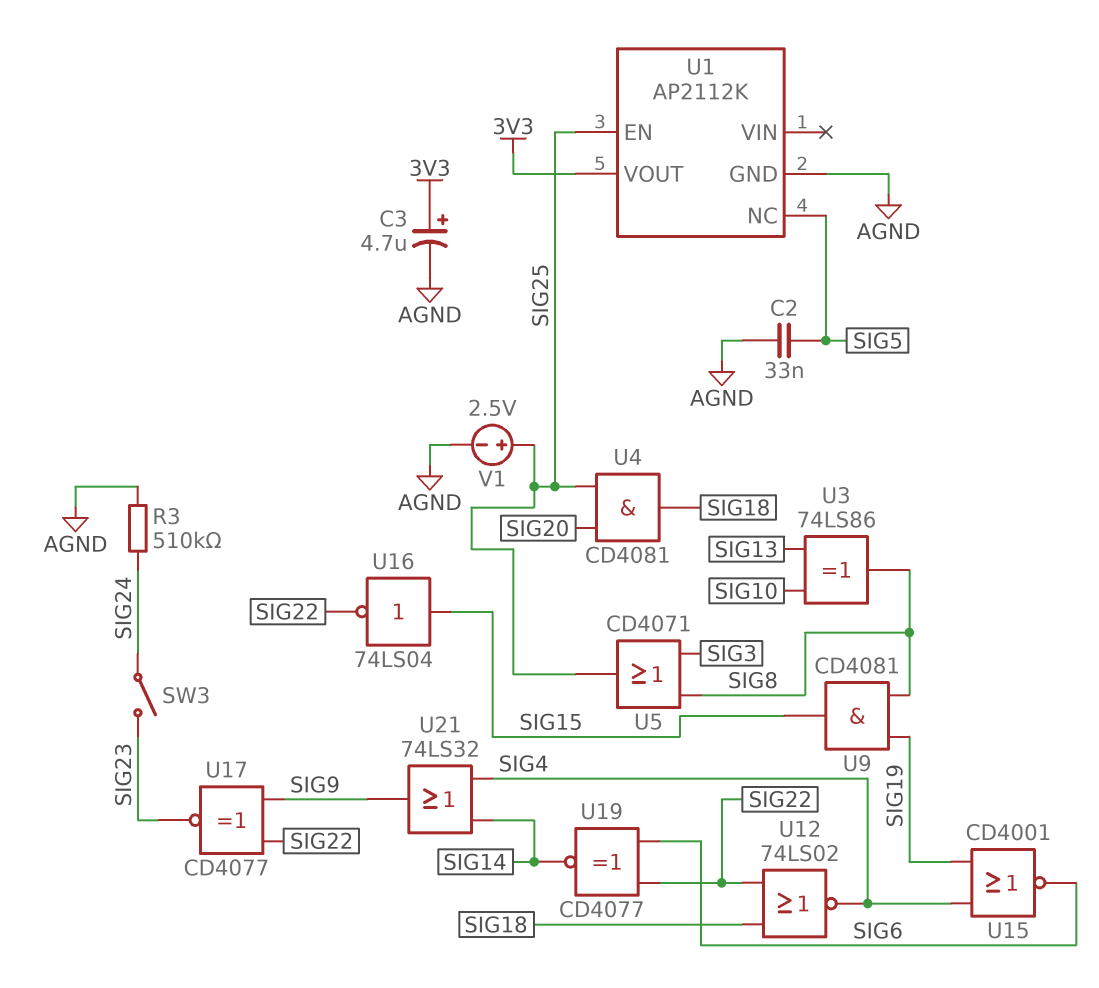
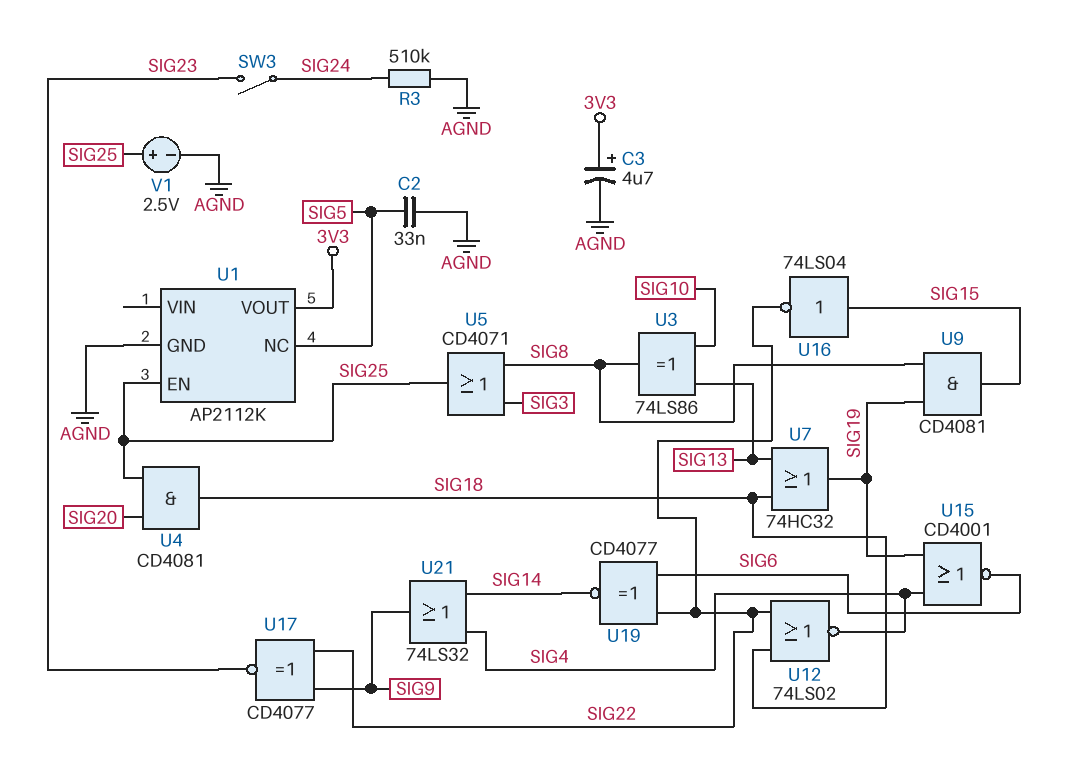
U7: none -> OR 74HC32 (in SIG13, in SIG18, out SIG19)

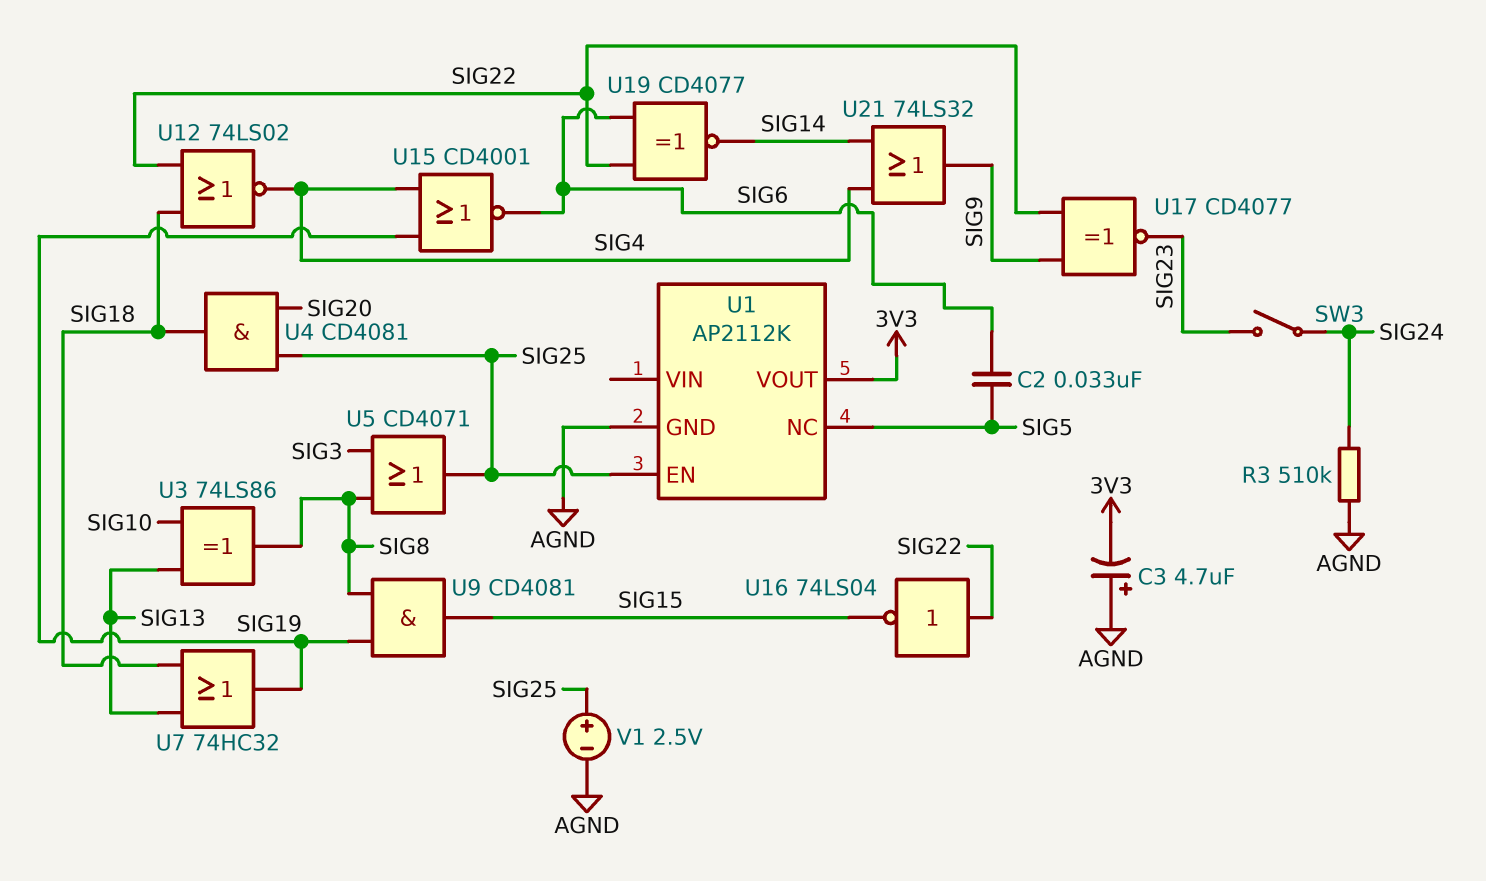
C2: 33nF (AGND, SIG5) -> 33nF (SIG5, SIG6)
C3: 4.7uF (plus 3V3, minus AGND) -> 4.7uF (plus AGND, minus 3V3)
U16: NOT 74LS04 (in SIG15, out SIG22) -> NOT 74LS04 (in SIG22, out SIG15)

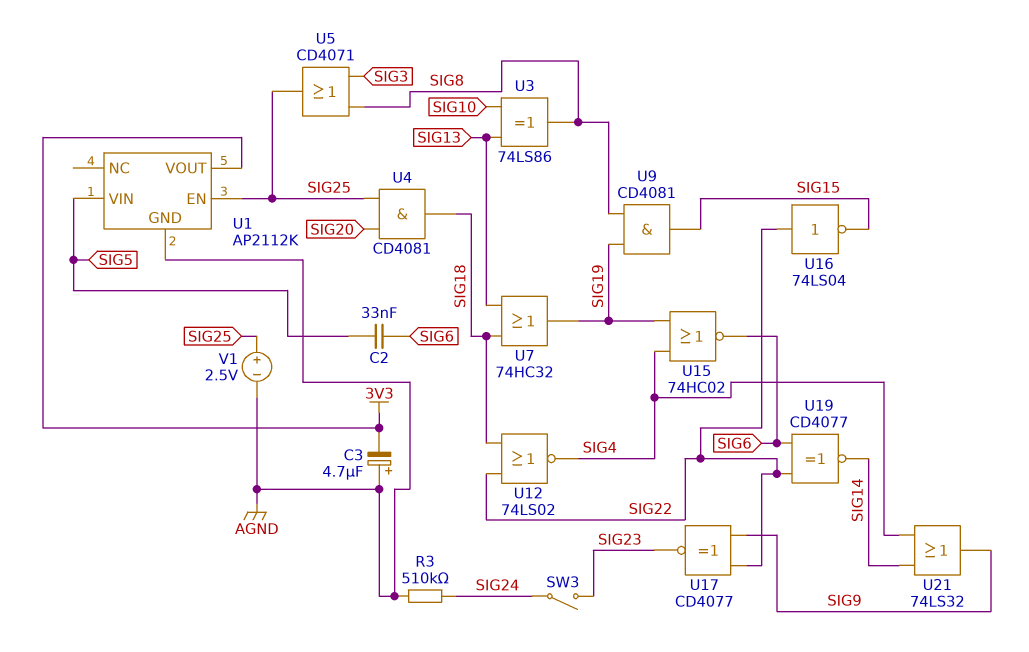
U1 pin NC: SIG5 -> none
U1 pin VIN: none -> SIG5
U15: NOR CD4001 (in SIG4, in SIG19, out SIG6) -> NOR 74HC02 (in SIG4, in SIG19, out SIG6)

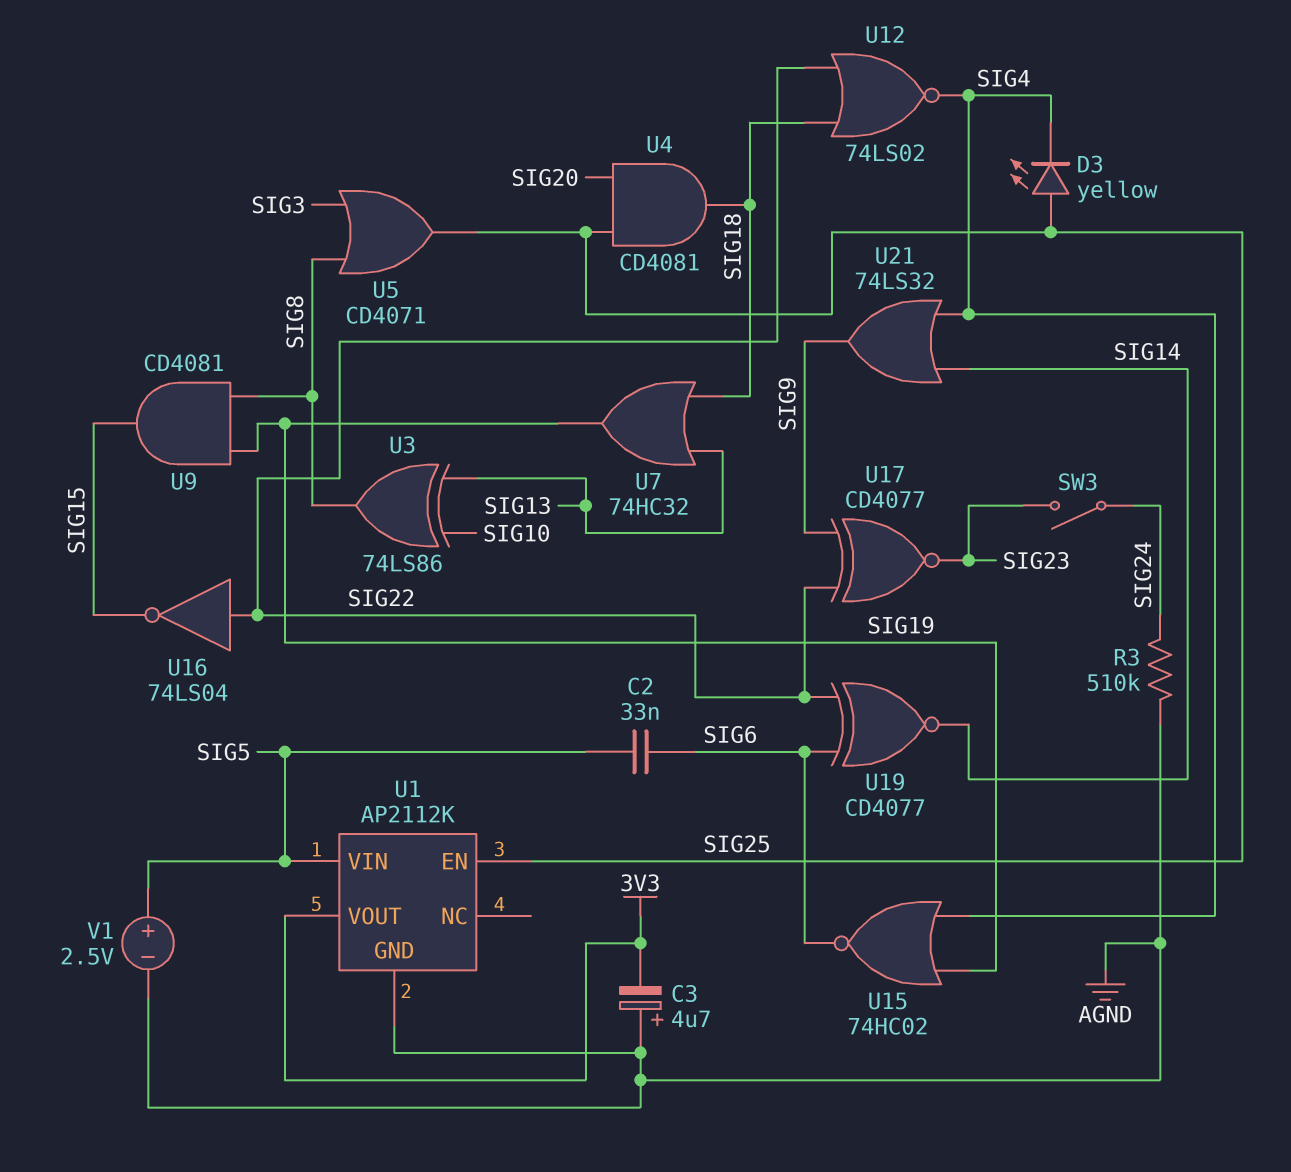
D3: none -> LED yellow (A SIG25, K SIG4)
V1: 2.5V (plus SIG25, minus AGND) -> 2.5V (plus SIG5, minus AGND)

